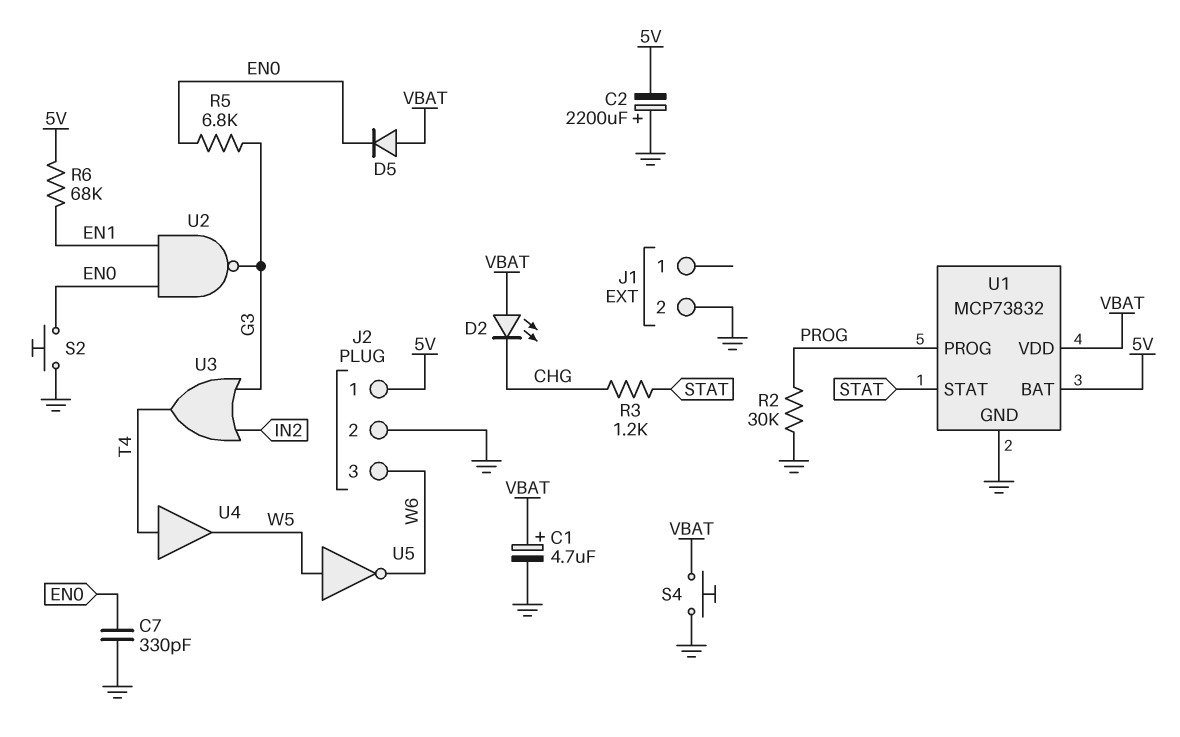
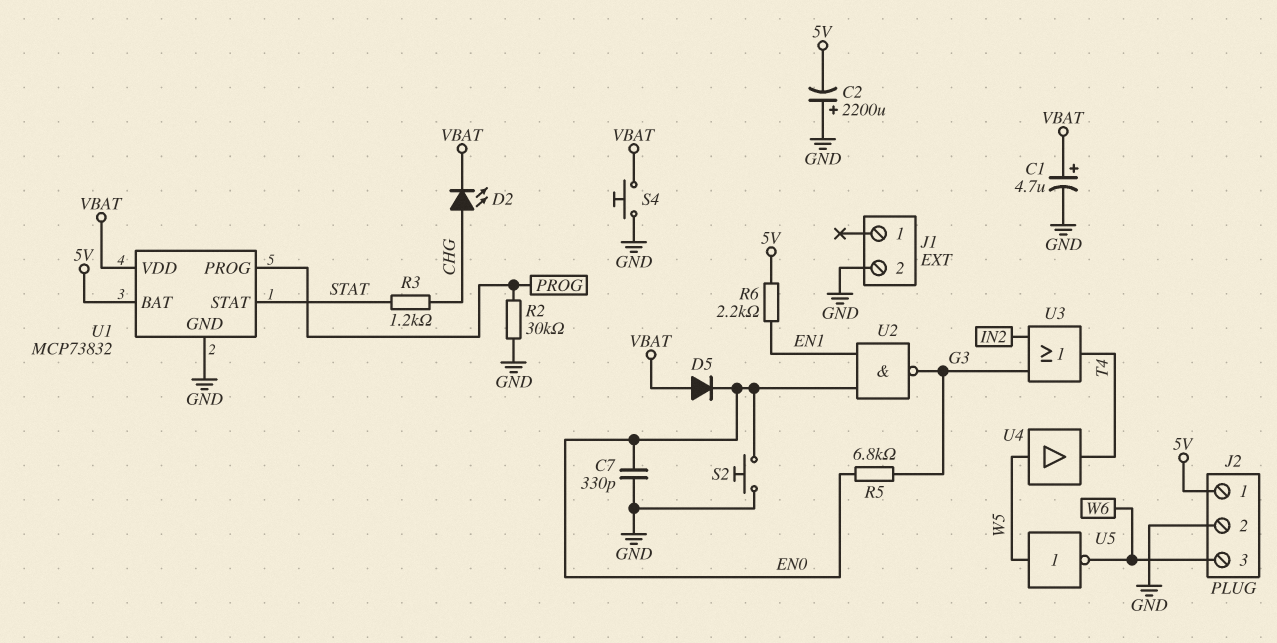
D2: LED (A VBAT, K CHG) -> LED (A CHG, K VBAT)
R6: 68k (5V, EN1) -> 2.2k (5V, EN1)
U4: buffer (in T4, out W5) -> buffer (in W5, out T4)

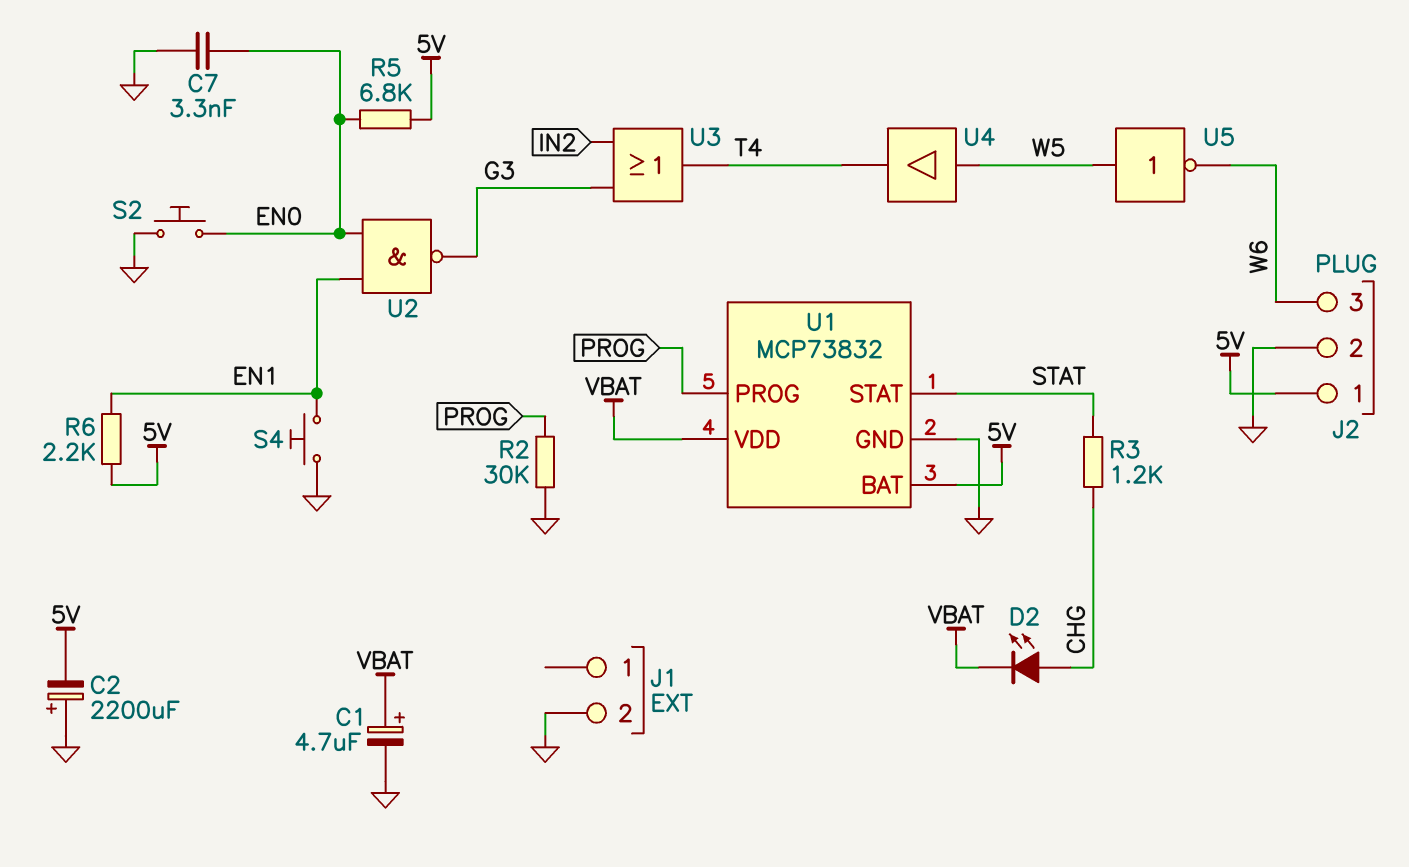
C7: 330pF (EN0, GND) -> 3.3nF (EN0, GND)
D5: diode (A VBAT, K EN0) -> none
R5: 6.8k (EN0, G3) -> 6.8k (5V, EN0)
S4: button (GND, VBAT) -> button (EN1, GND)

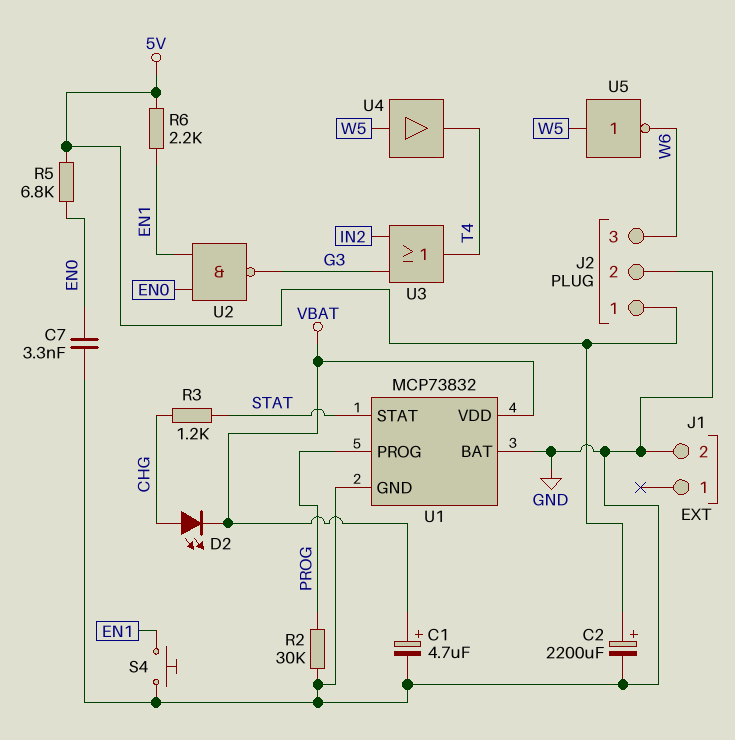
C2: 2200uF (plus GND, minus 5V) -> 2200uF (plus 5V, minus GND)
S2: button (EN0, GND) -> none
U1 pin BAT: 5V -> GND

